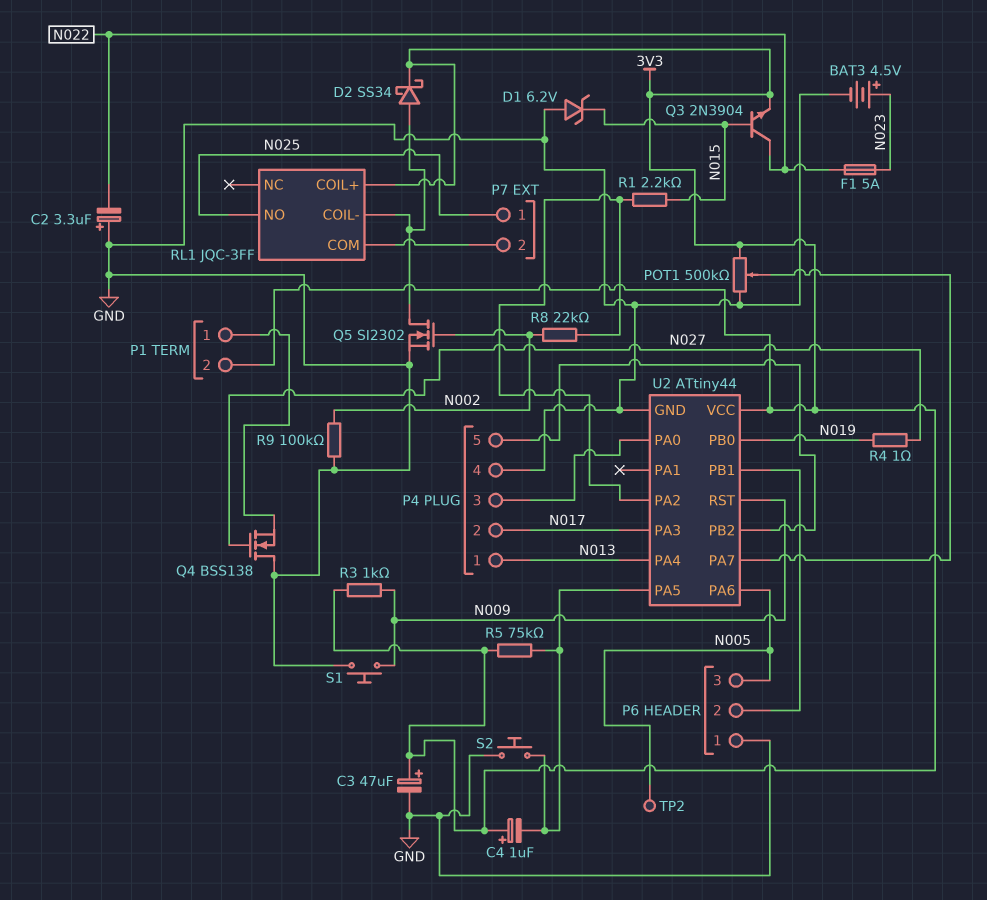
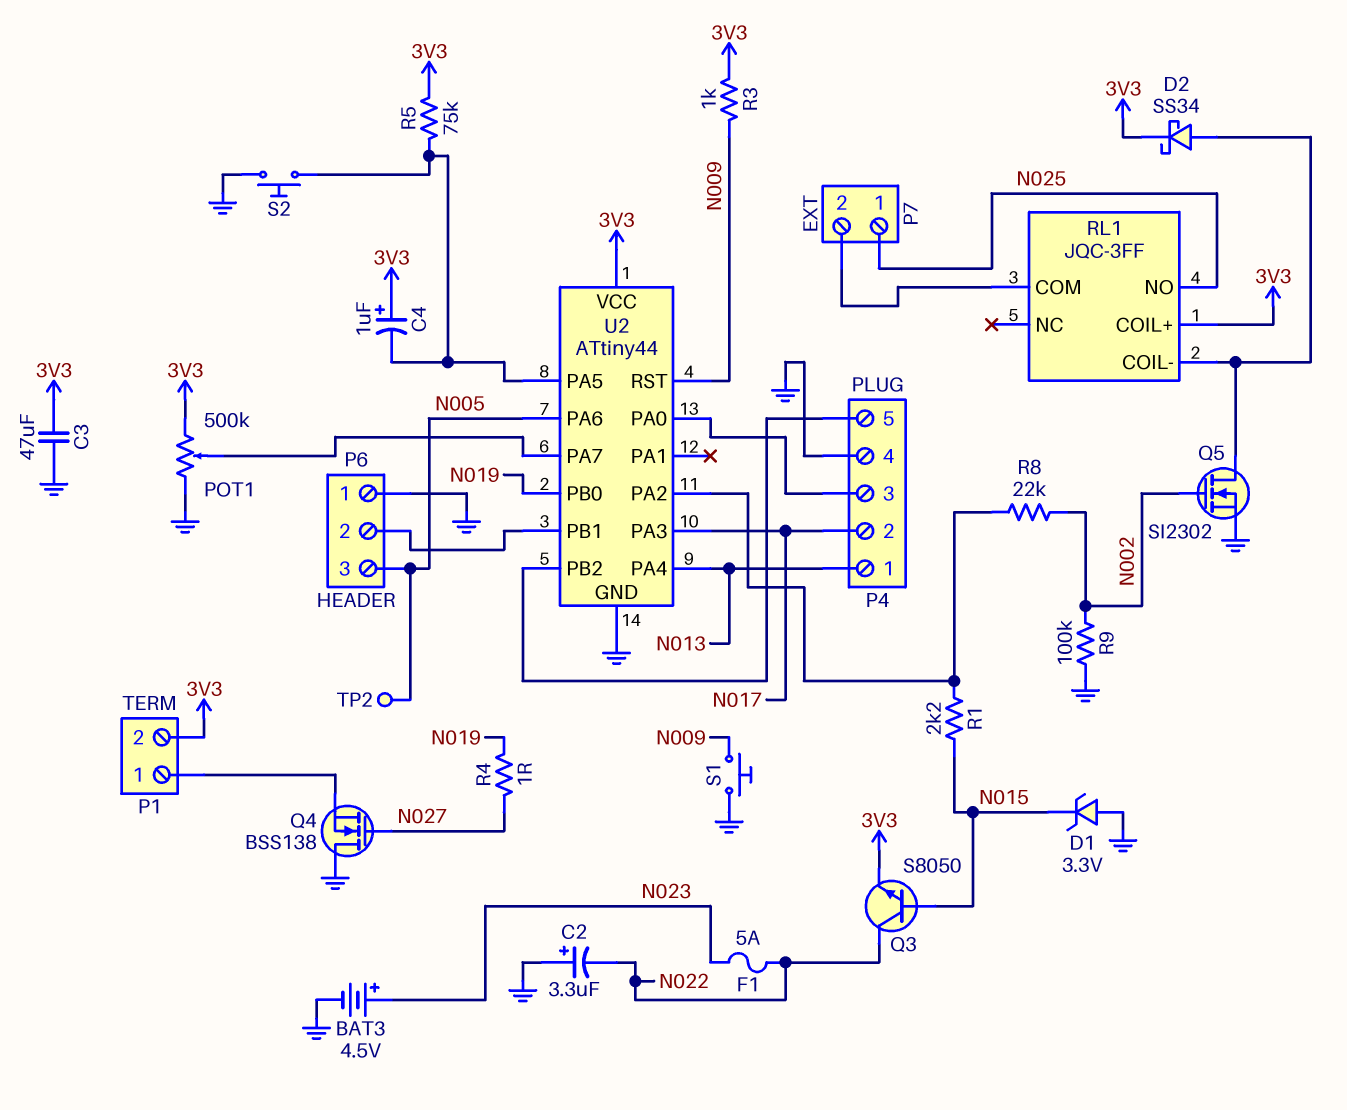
C3: 47uF (plus 3V3, minus GND) -> 47uF (3V3, GND)
D1: zener 6.2V (A GND, K N015) -> zener 3.3V (A GND, K N015)
Q3: NPN 2N3904 (B N015, C N022, E 3V3) -> NPN S8050 (B N015, C N022, E 3V3)

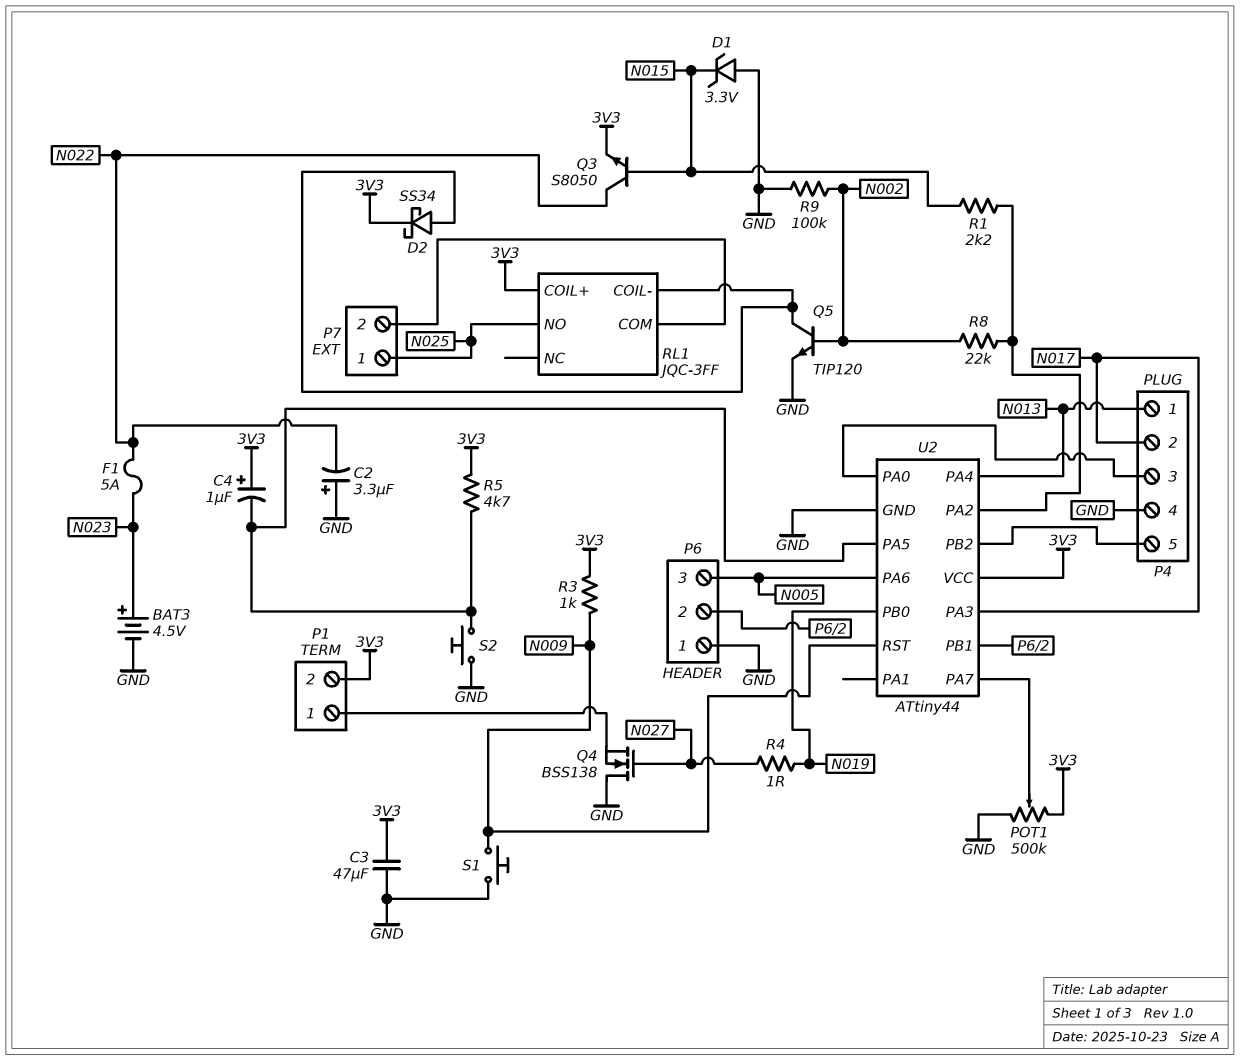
Q5: NMOS SI2302 (G N002, D RL1/COIL-, S GND) -> NPN TIP120 (B N002, C RL1/COIL-, E GND)
R5: 75k (3V3, U2/PA5) -> 4.7k (3V3, U2/PA5)
TP2: test point (N005) -> none

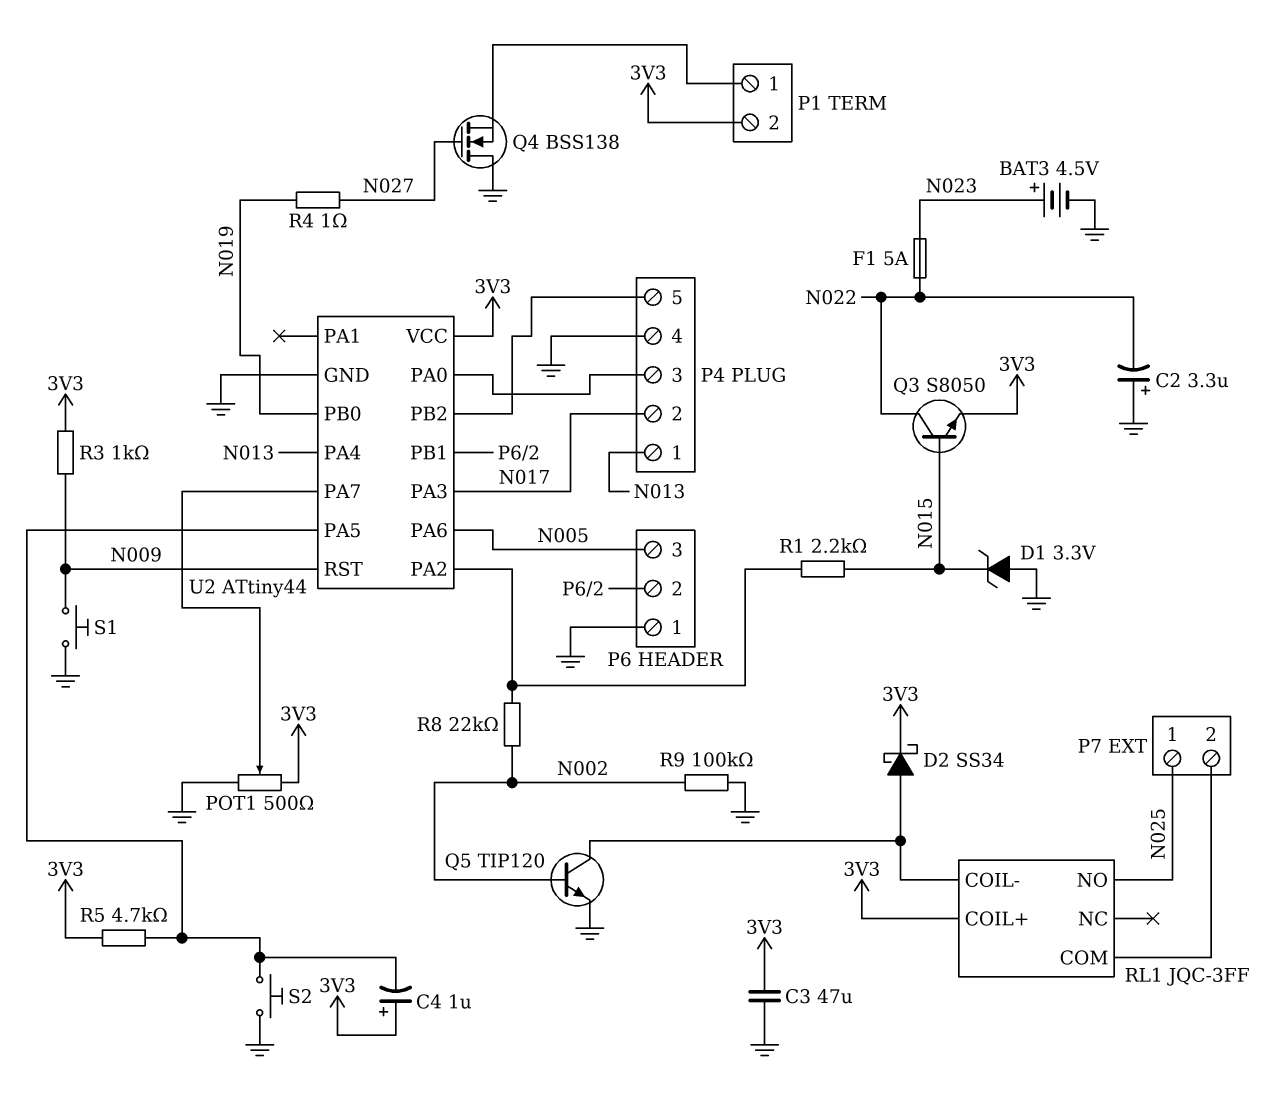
POT1: 500k (3V3, GND, wiper U2/PA7) -> 500 (3V3, GND, wiper U2/PA7)

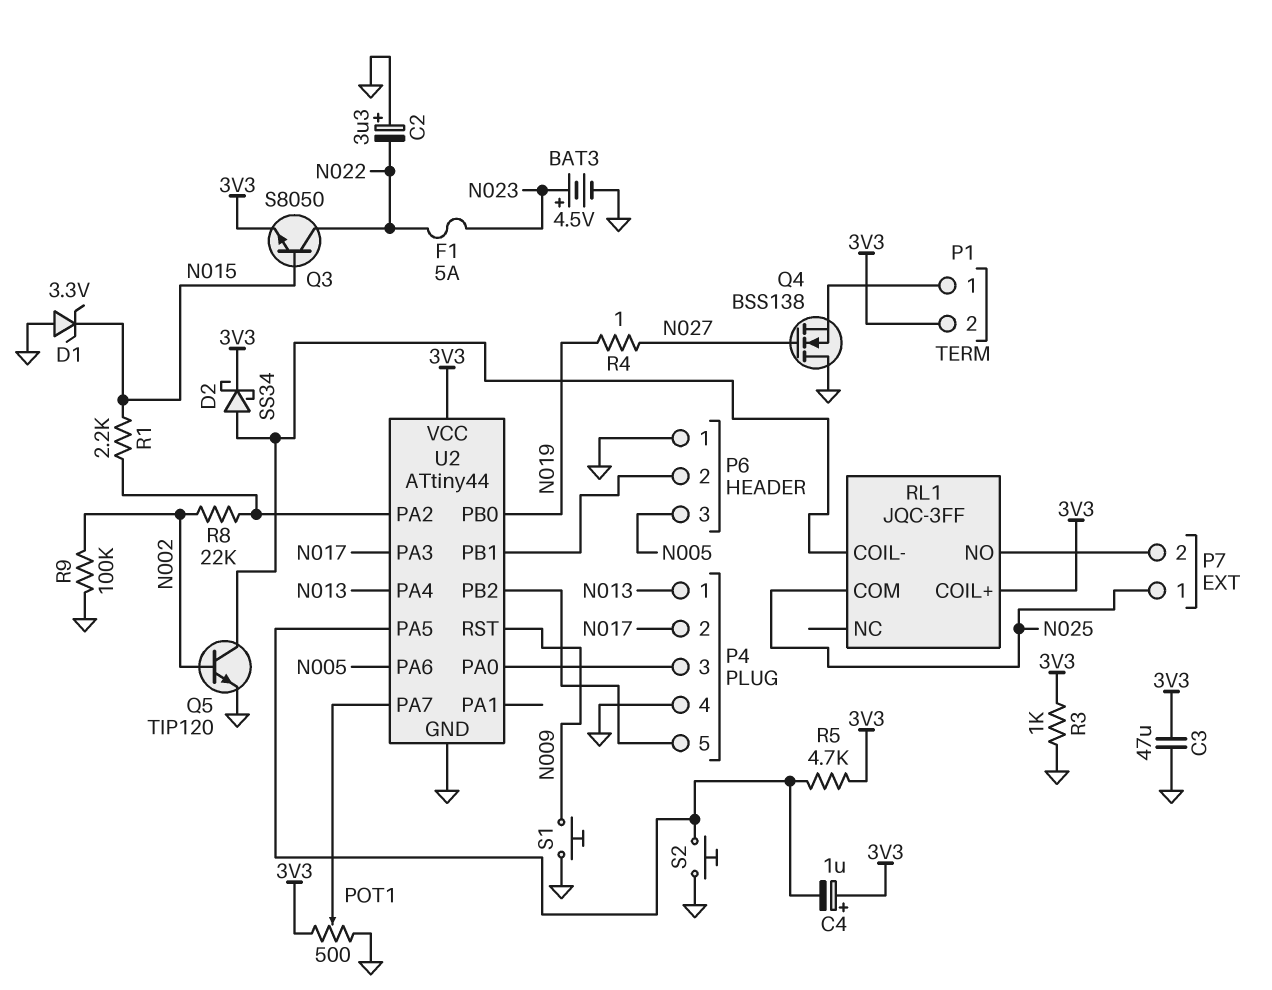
R3: 1k (3V3, N009) -> 1k (3V3, GND)
RL1 pin COM: P7/2 -> N025
RL1 pin NO: N025 -> P7/2

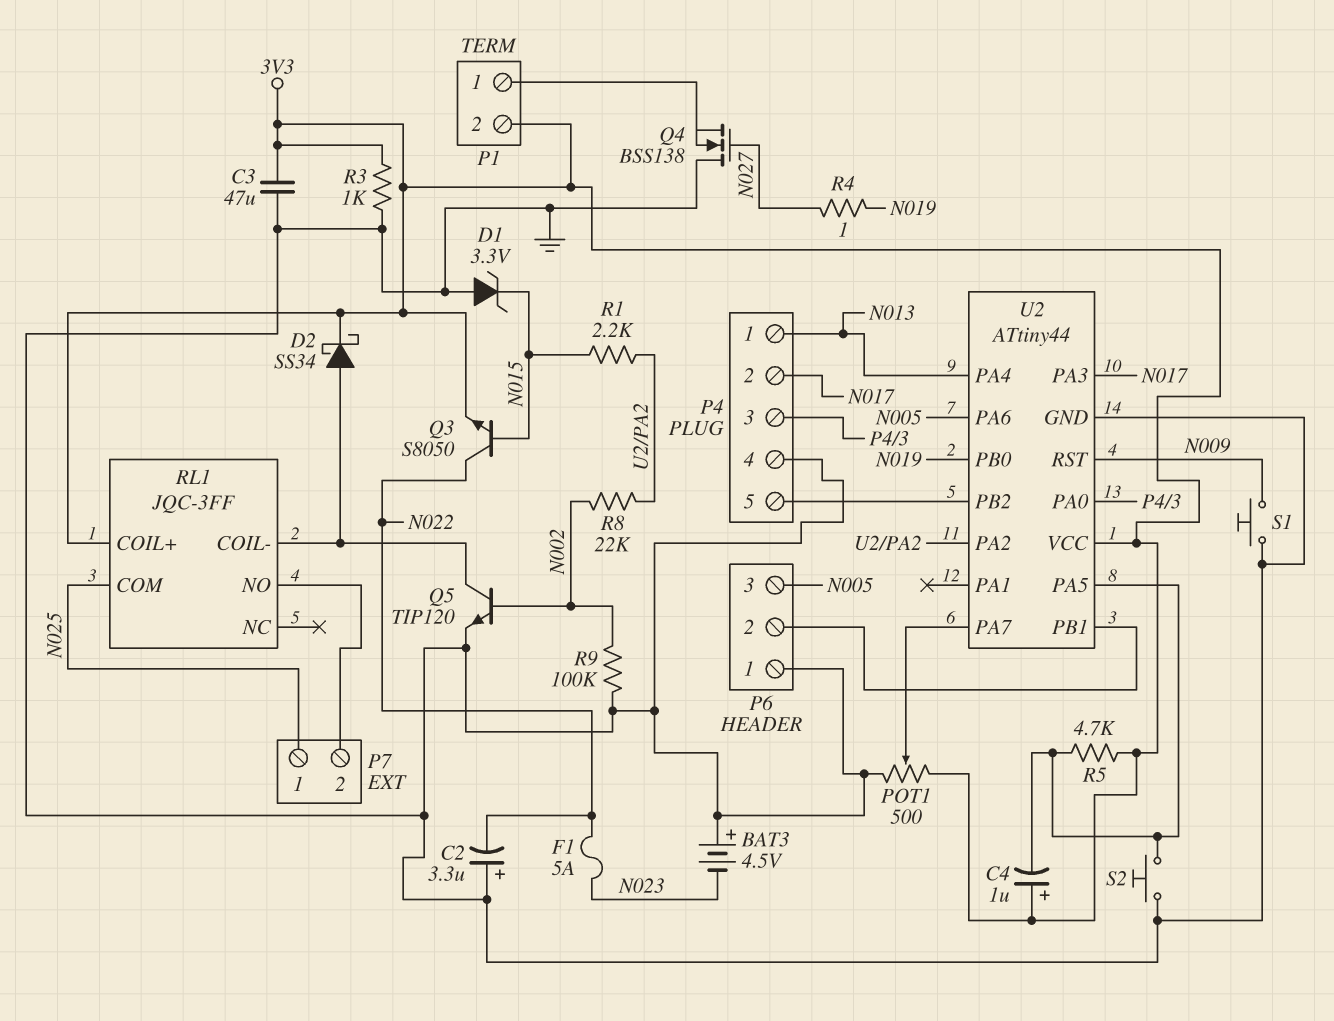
BAT3: 4.5V (plus N023, minus GND) -> 4.5V (plus GND, minus N023)

